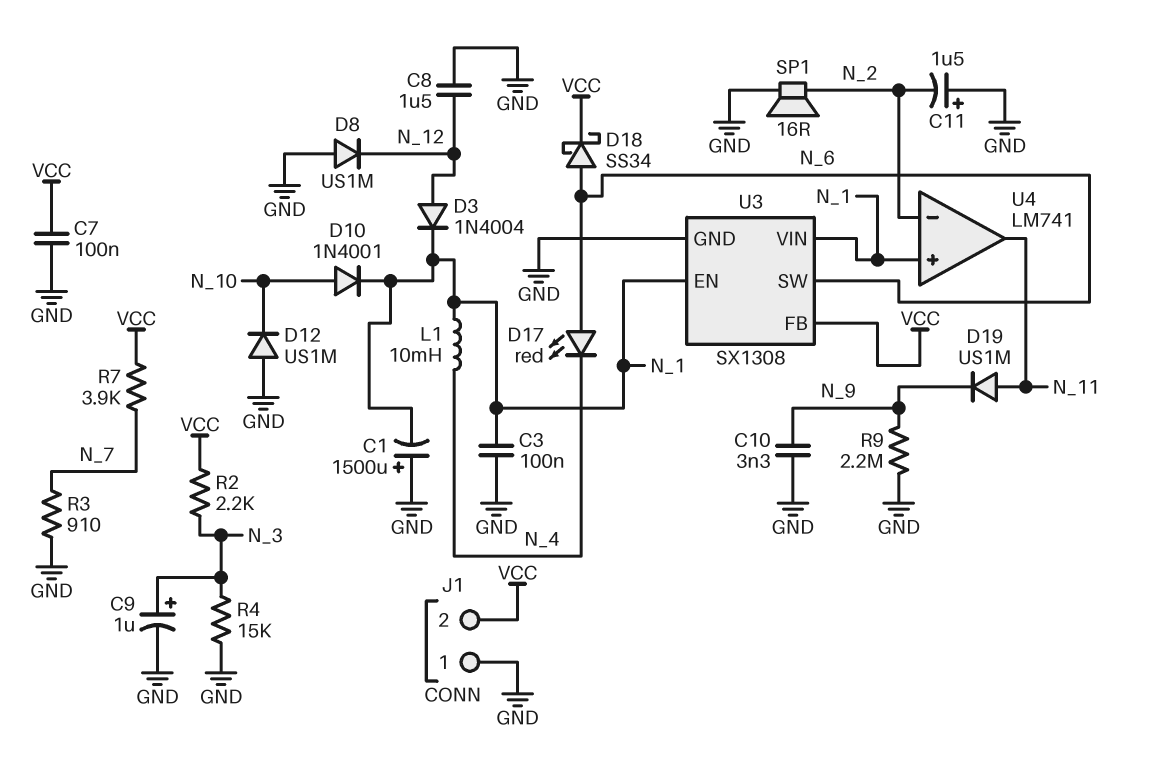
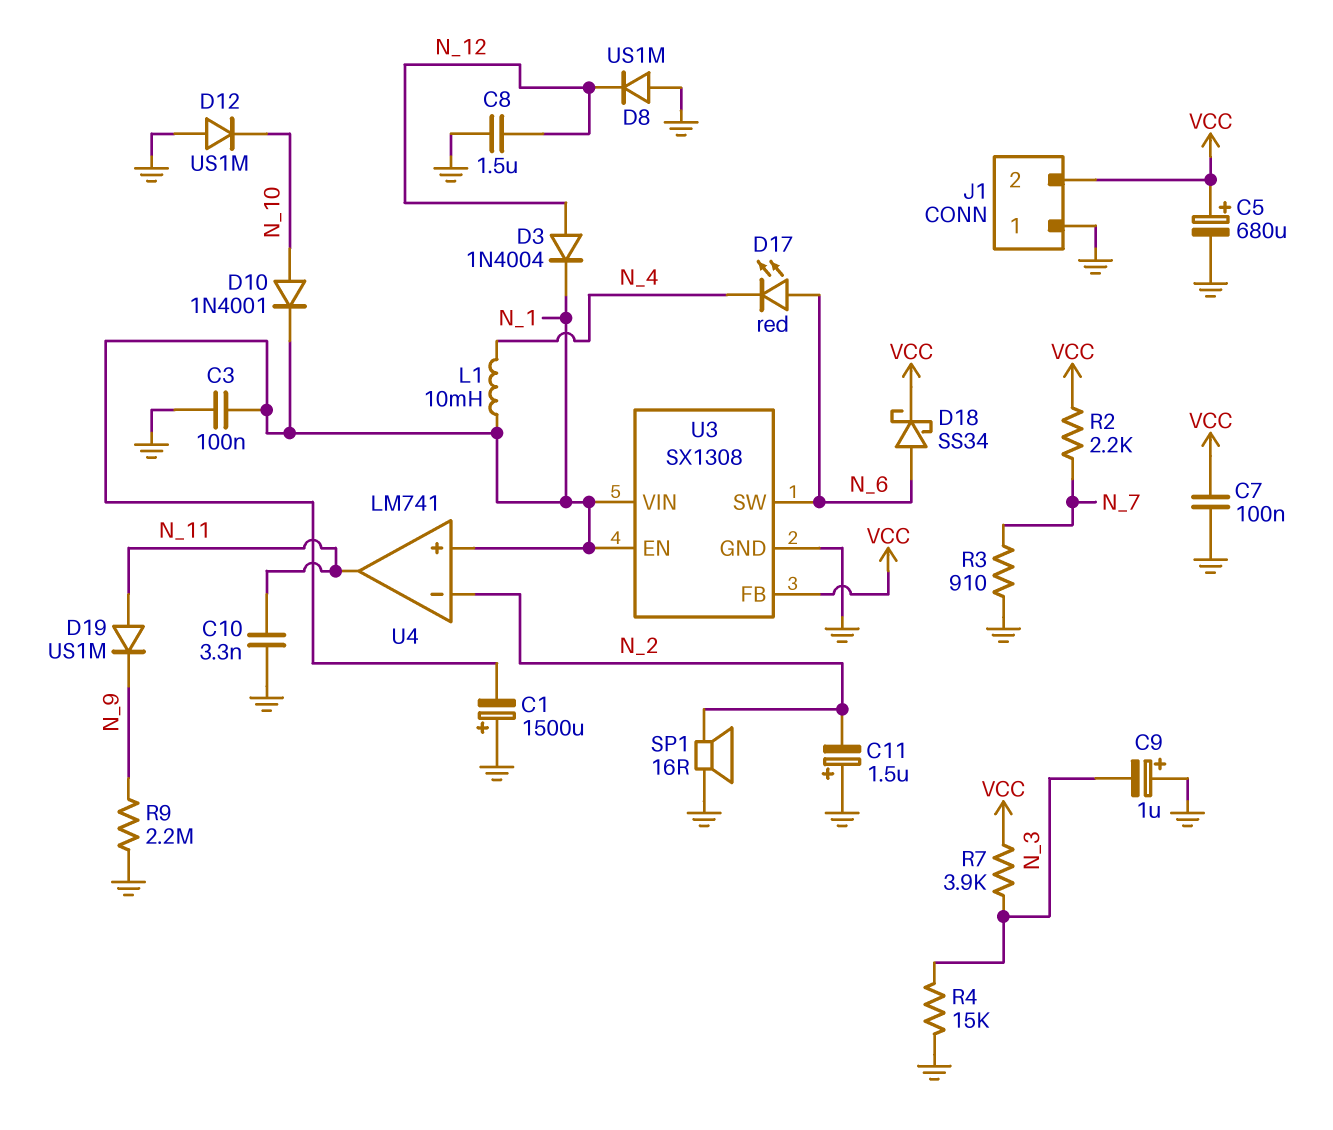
C5: none -> 680uF (plus VCC, minus GND)
C9: 1uF (plus N_3, minus GND) -> 1uF (plus GND, minus N_3)
C10: 3.3nF (GND, N_9) -> 3.3nF (GND, N_11)
R2: 2.2k (N_3, VCC) -> 2.2k (N_7, VCC)
R7: 3.9k (N_7, VCC) -> 3.9k (N_3, VCC)

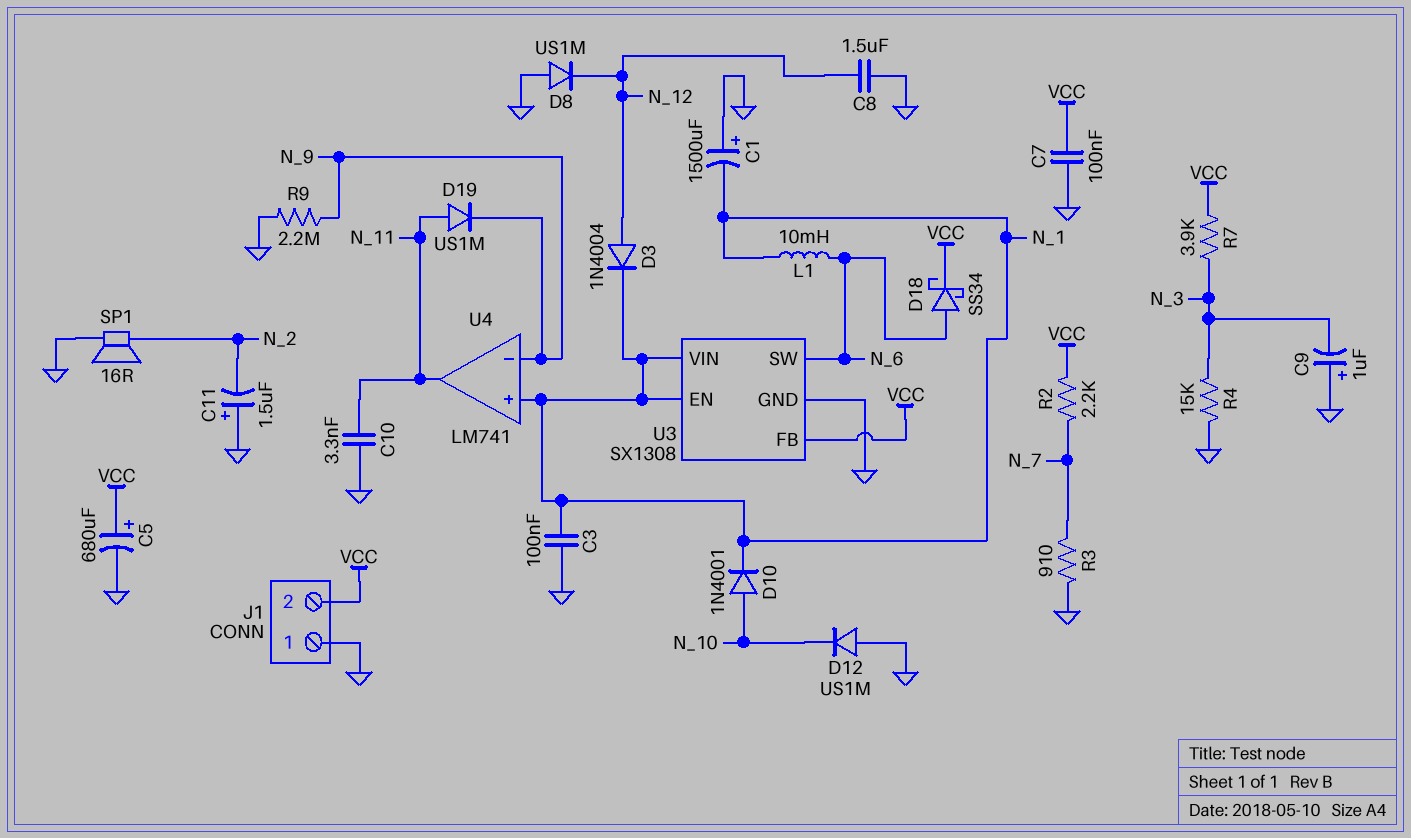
D17: LED red (A N_6, K N_4) -> none
L1: 10mH (N_1, N_4) -> 10mH (N_1, N_6)
U4 pin in-: N_2 -> N_9

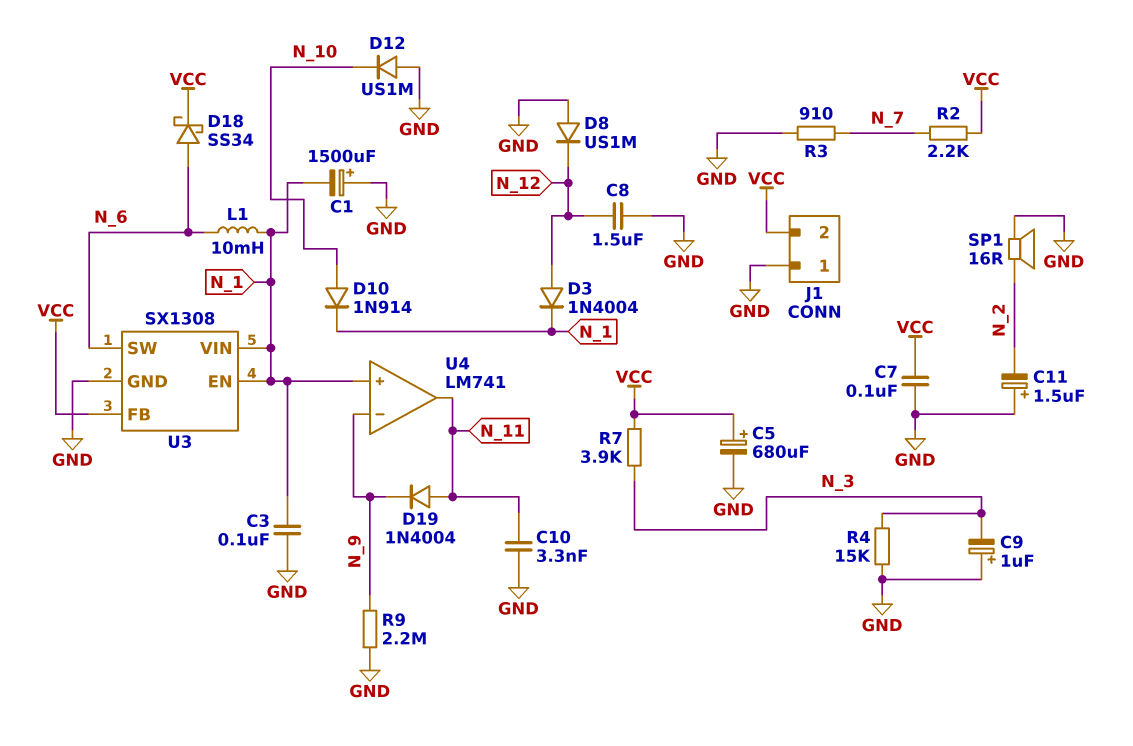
D10: diode 1N4001 (A N_10, K N_1) -> diode 1N914 (A N_10, K N_1)
D19: diode US1M (A N_11, K N_9) -> diode 1N4004 (A N_11, K N_9)

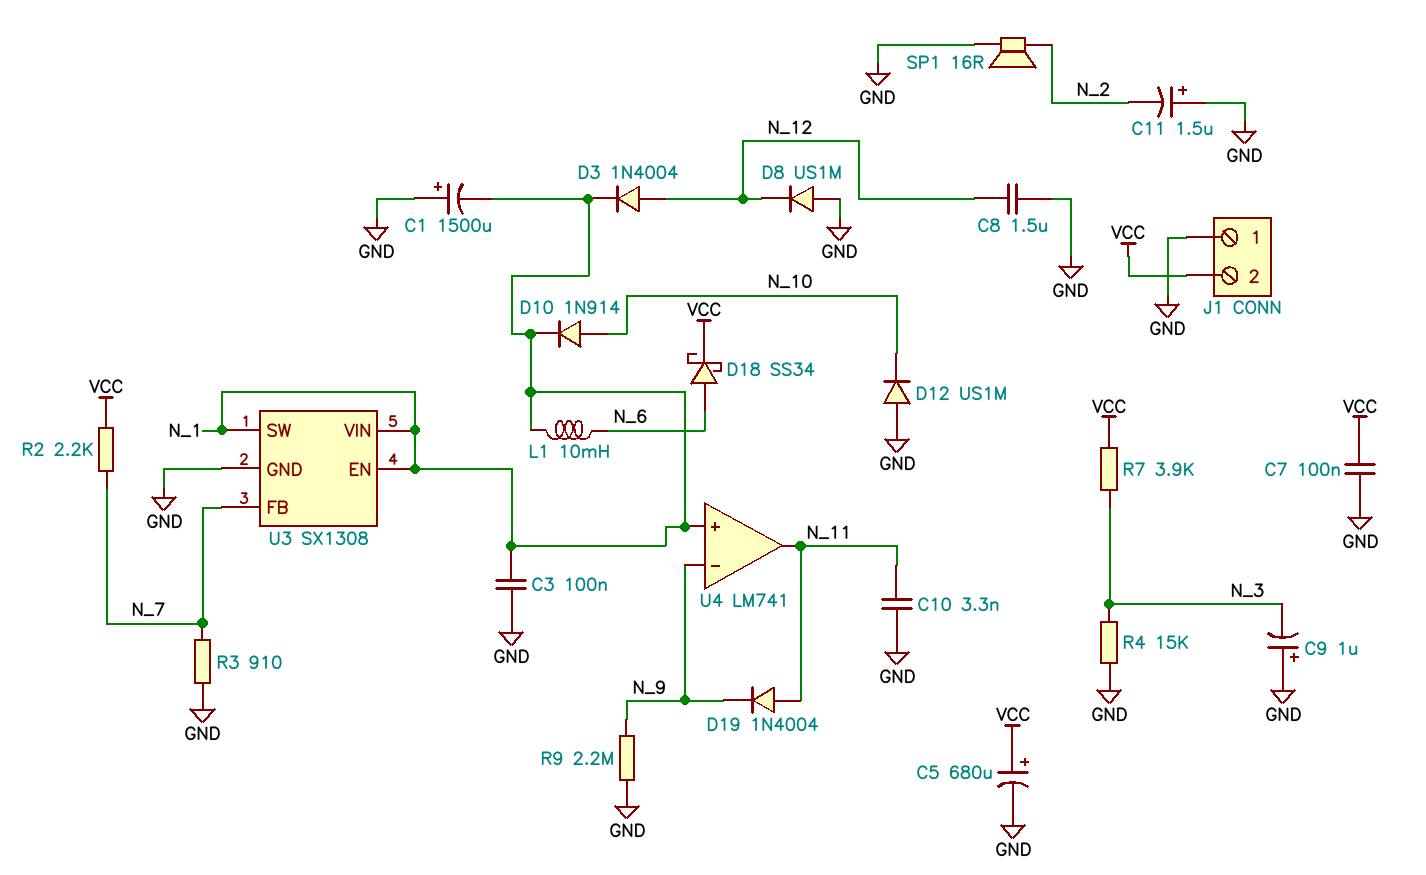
U3 pin FB: VCC -> N_7
U3 pin SW: N_6 -> N_1

